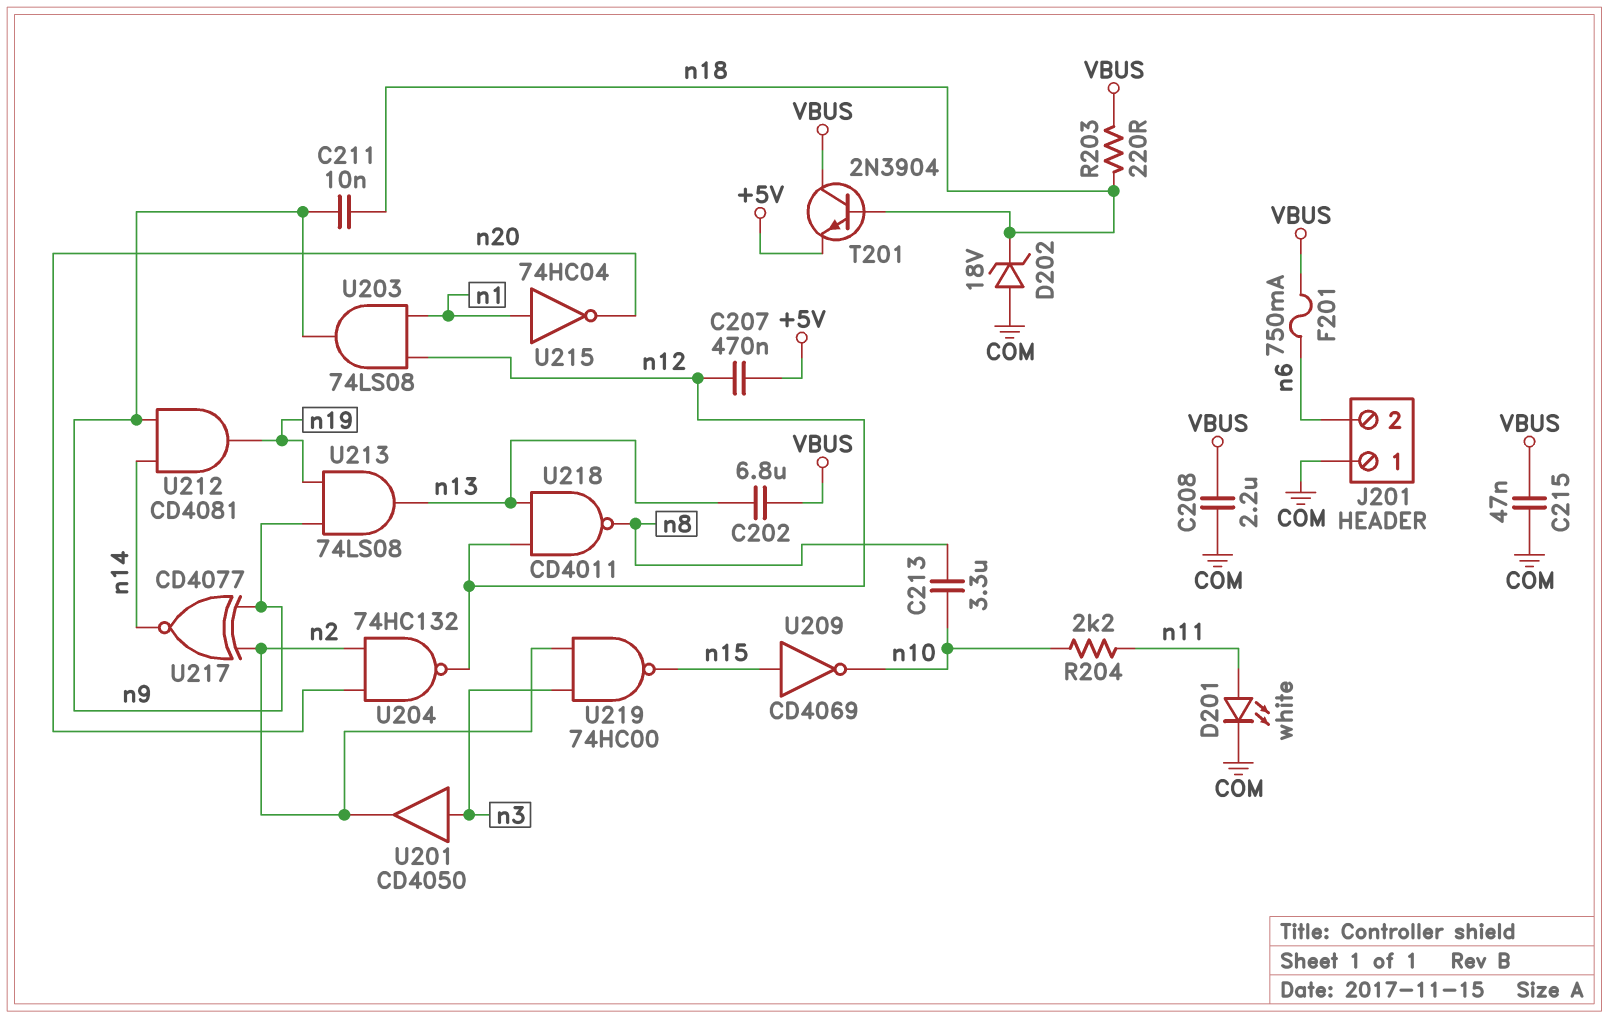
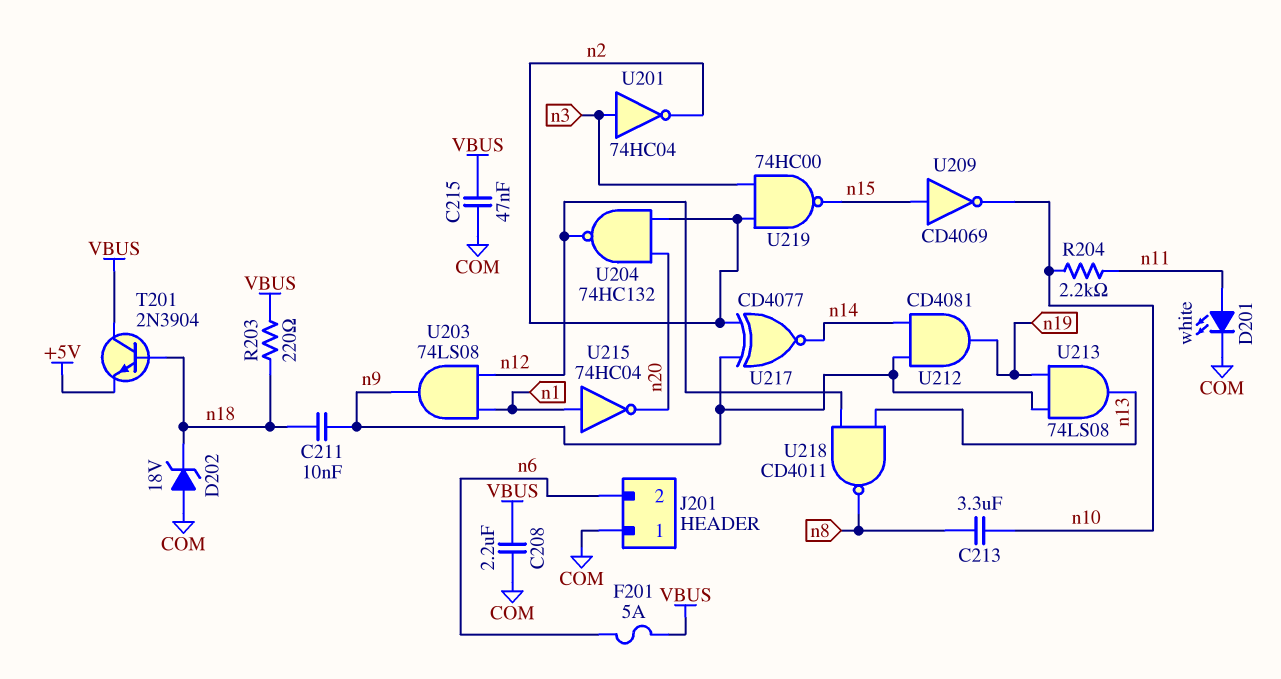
C202: 6.8uF (VBUS, n13) -> none
C207: 470nF (+5V, n12) -> none
F201: 750mA (VBUS, n6) -> 5A (VBUS, n6)
U201: buffer CD4050 (in n3, out n2) -> NOT 74HC04 (in n3, out n2)

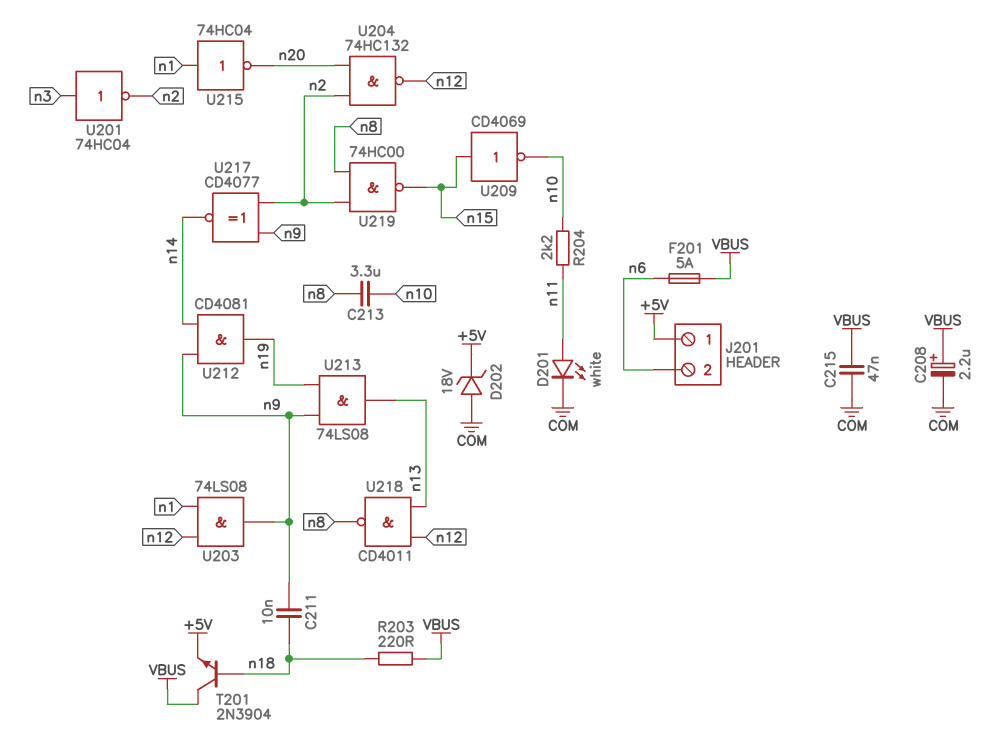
C208: 2.2uF (COM, VBUS) -> 2.2uF (plus VBUS, minus COM)
D202: zener 18V (A COM, K n18) -> zener 18V (A COM, K +5V)
J201 pin 1: COM -> +5V
U219: NAND 74HC00 (in n2, in n3, out n15) -> NAND 74HC00 (in n2, in n8, out n15)

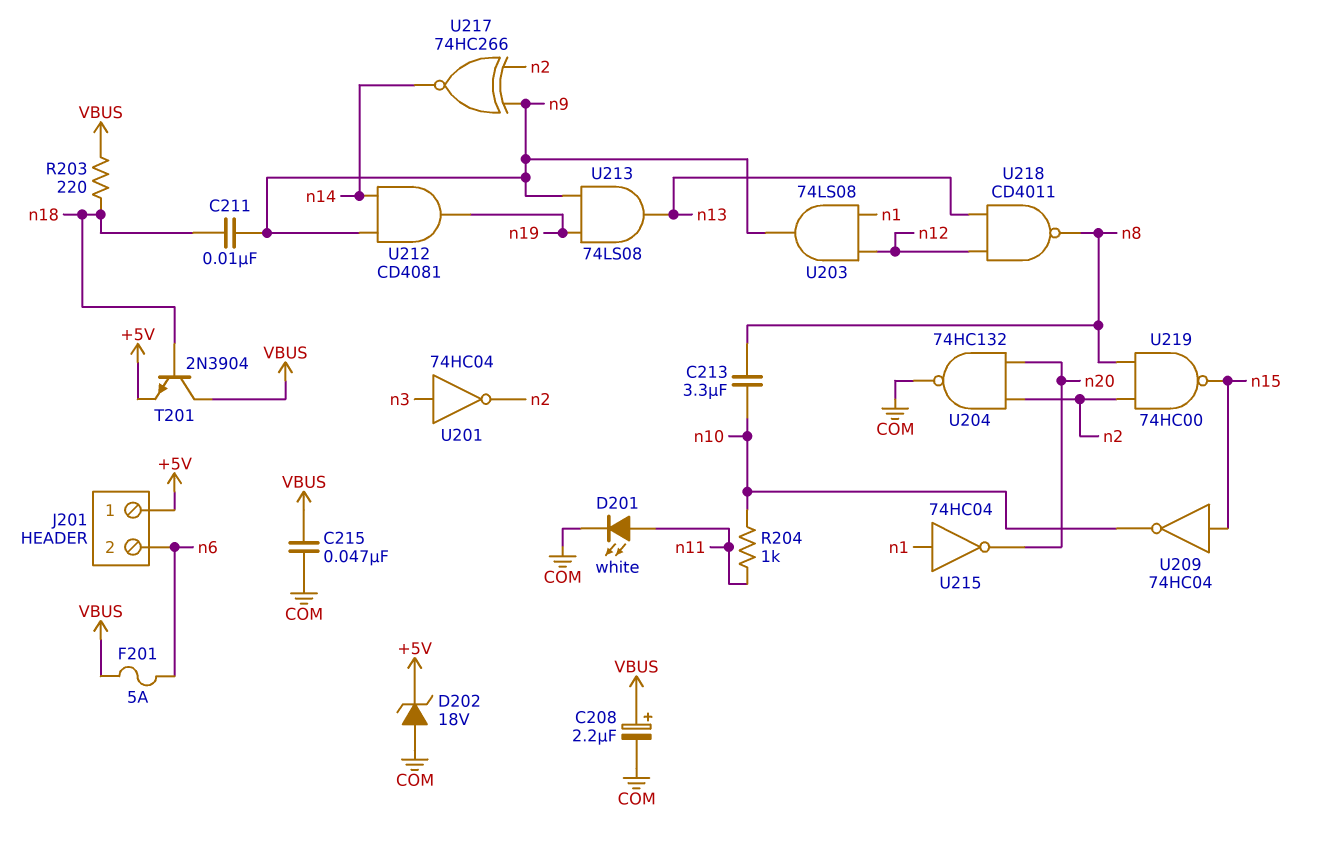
R204: 2.2k (n10, n11) -> 1k (n10, n11)
U204: NAND 74HC132 (in n2, in n20, out n12) -> NAND 74HC132 (in n2, in n20, out COM)
U209: NOT CD4069 (in n15, out n10) -> NOT 74HC04 (in n15, out n10)
U217: XNOR CD4077 (in n2, in n9, out n14) -> XNOR 74HC266 (in n2, in n9, out n14)

